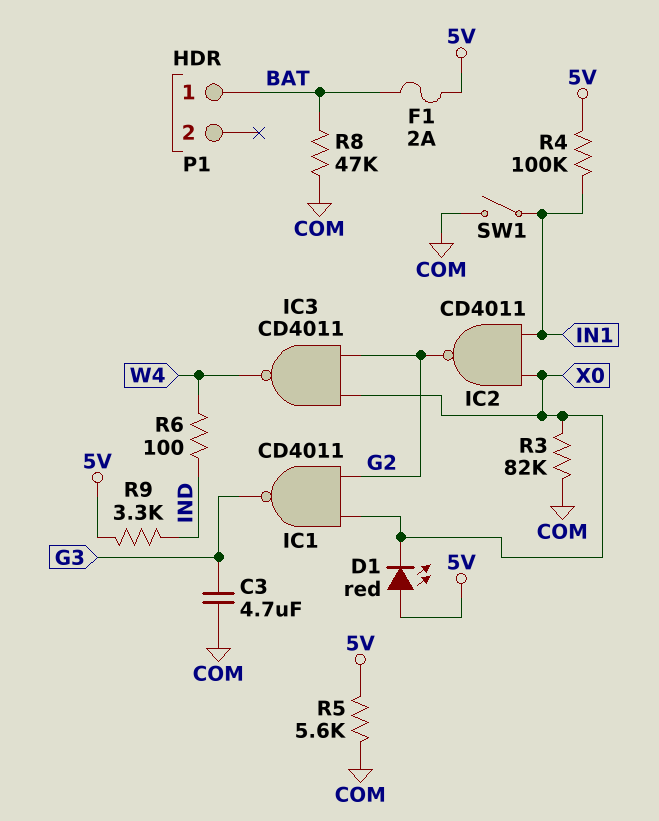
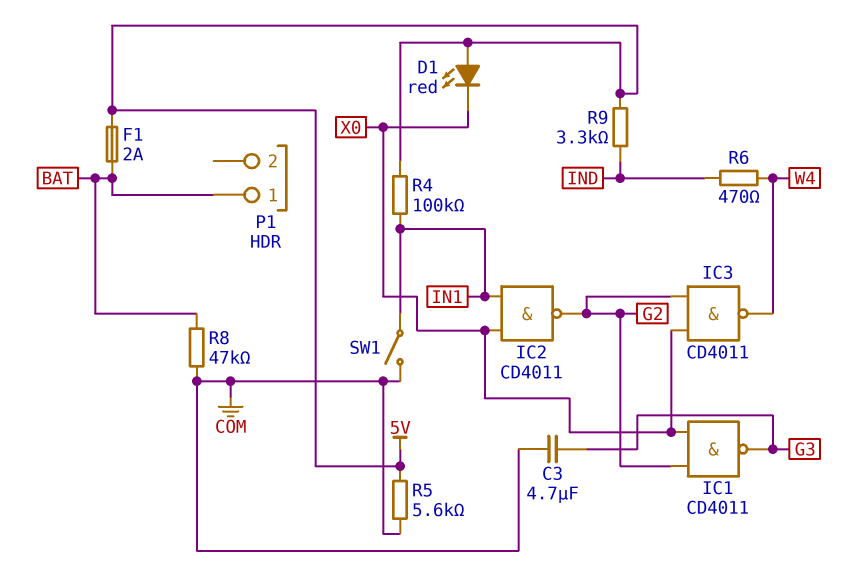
R3: 82k (COM, X0) -> none
R6: 100 (IND, W4) -> 470 (IND, W4)

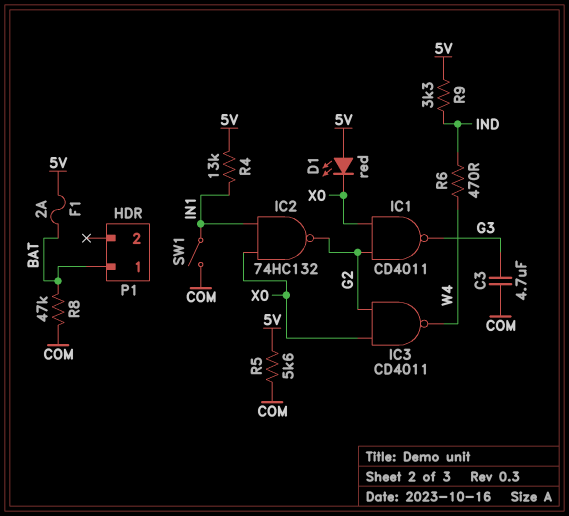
IC2: NAND CD4011 (in IN1, in X0, out G2) -> NAND 74HC132 (in IN1, in X0, out G2)
R4: 100k (5V, IN1) -> 13k (5V, IN1)

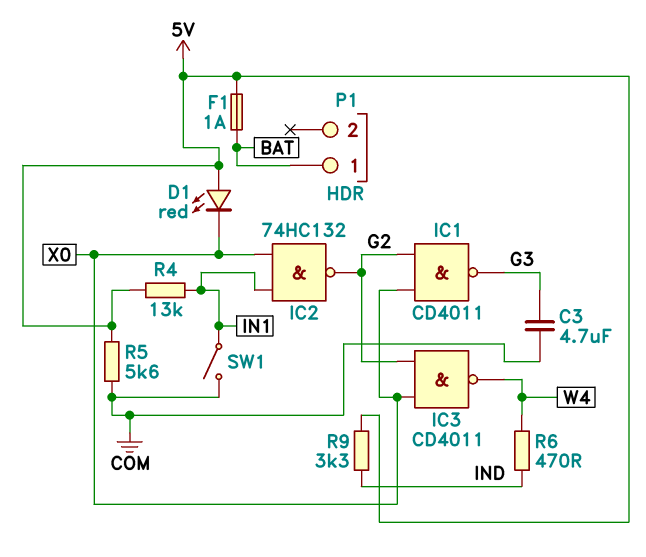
F1: 2A (5V, BAT) -> 1A (5V, BAT)
R8: 47k (BAT, COM) -> none

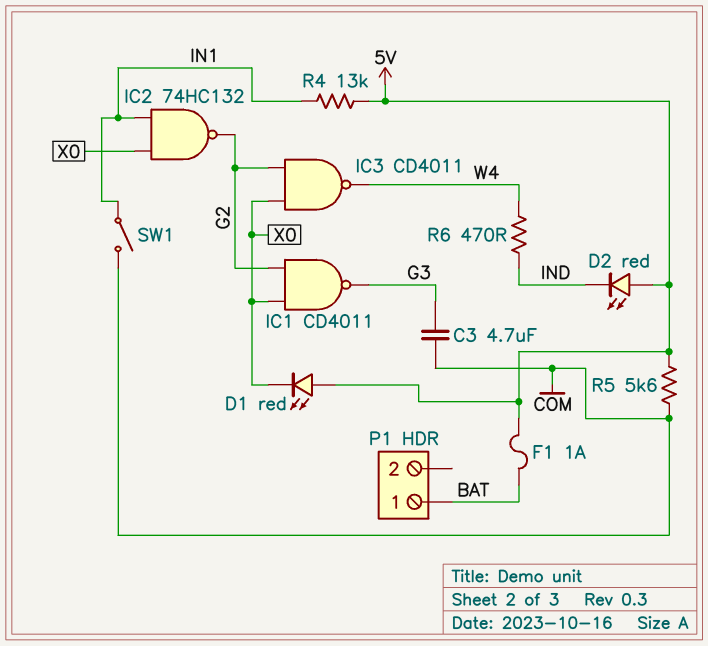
D2: none -> LED red (A 5V, K IND)
R9: 3.3k (5V, IND) -> none

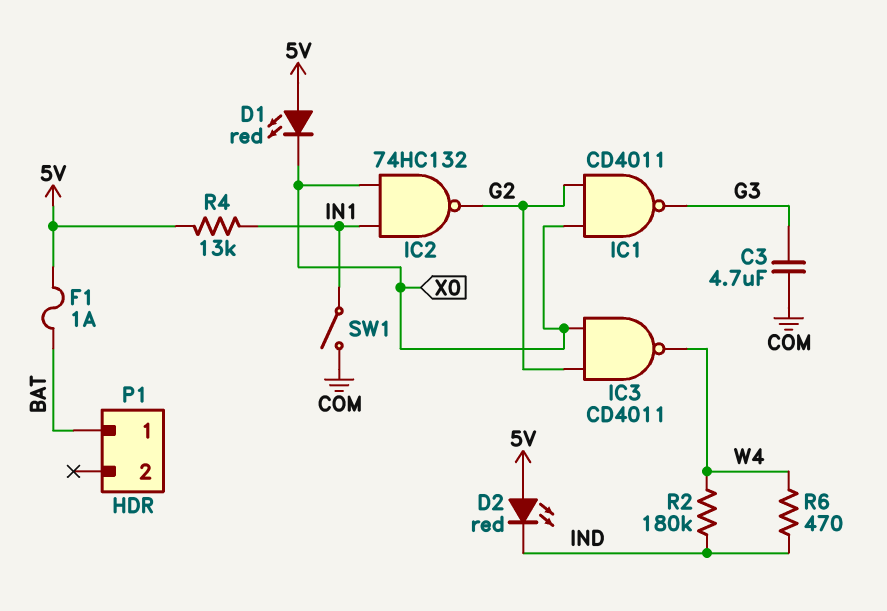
R2: none -> 180k (IND, W4)
R5: 5.6k (5V, COM) -> none

